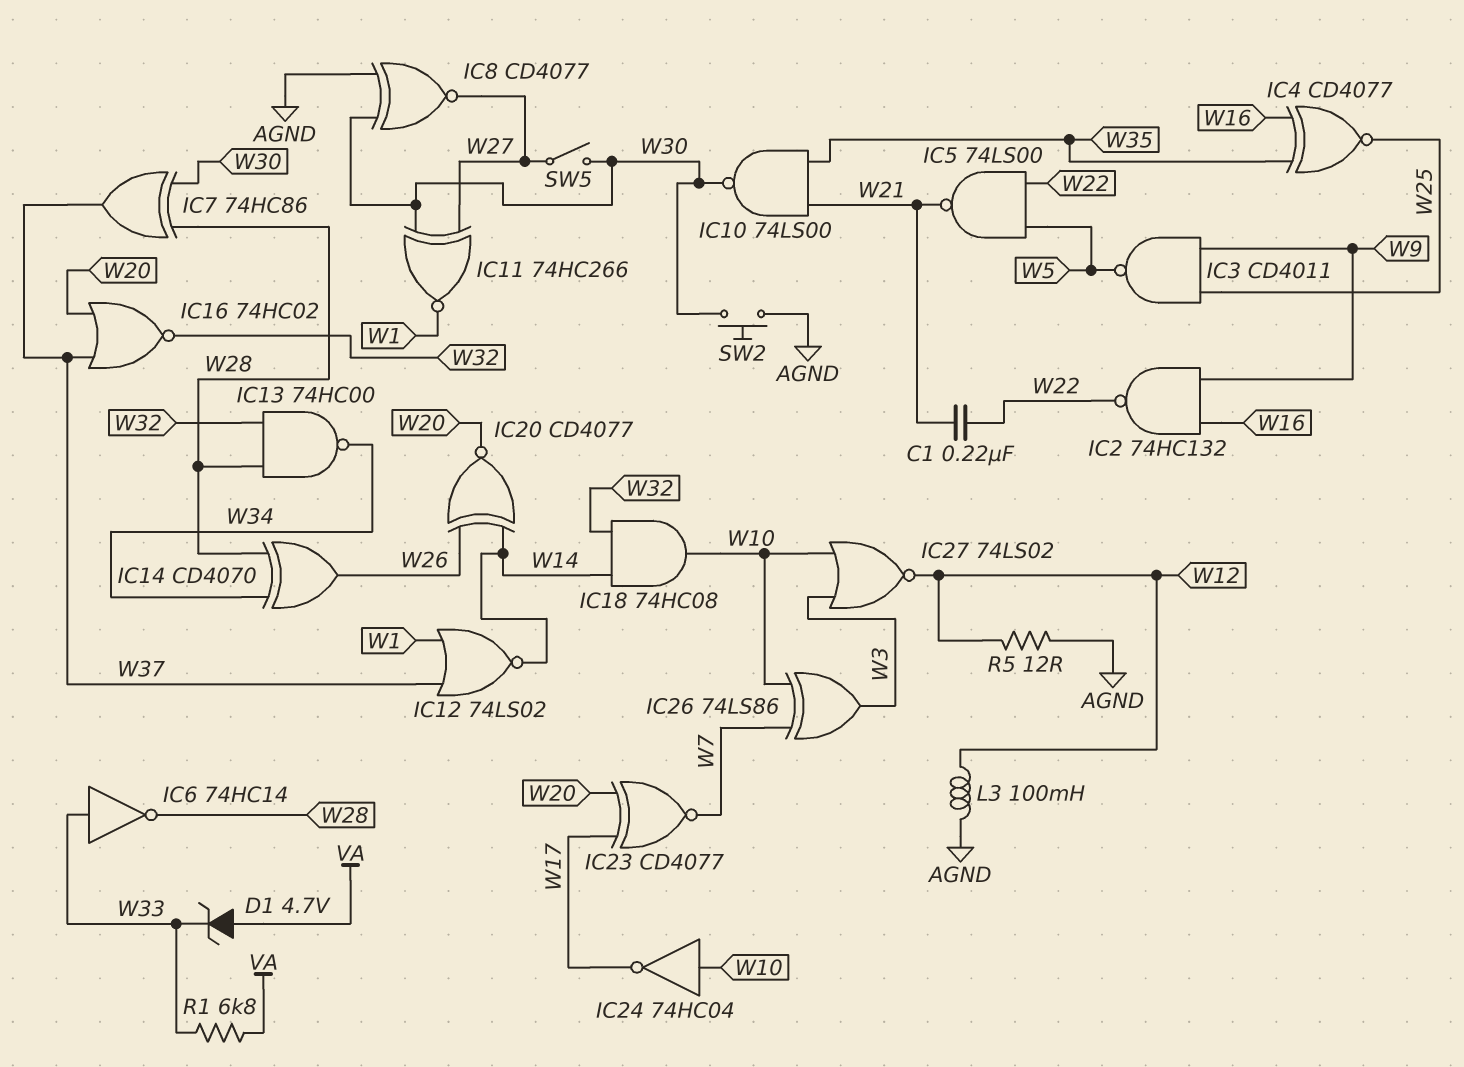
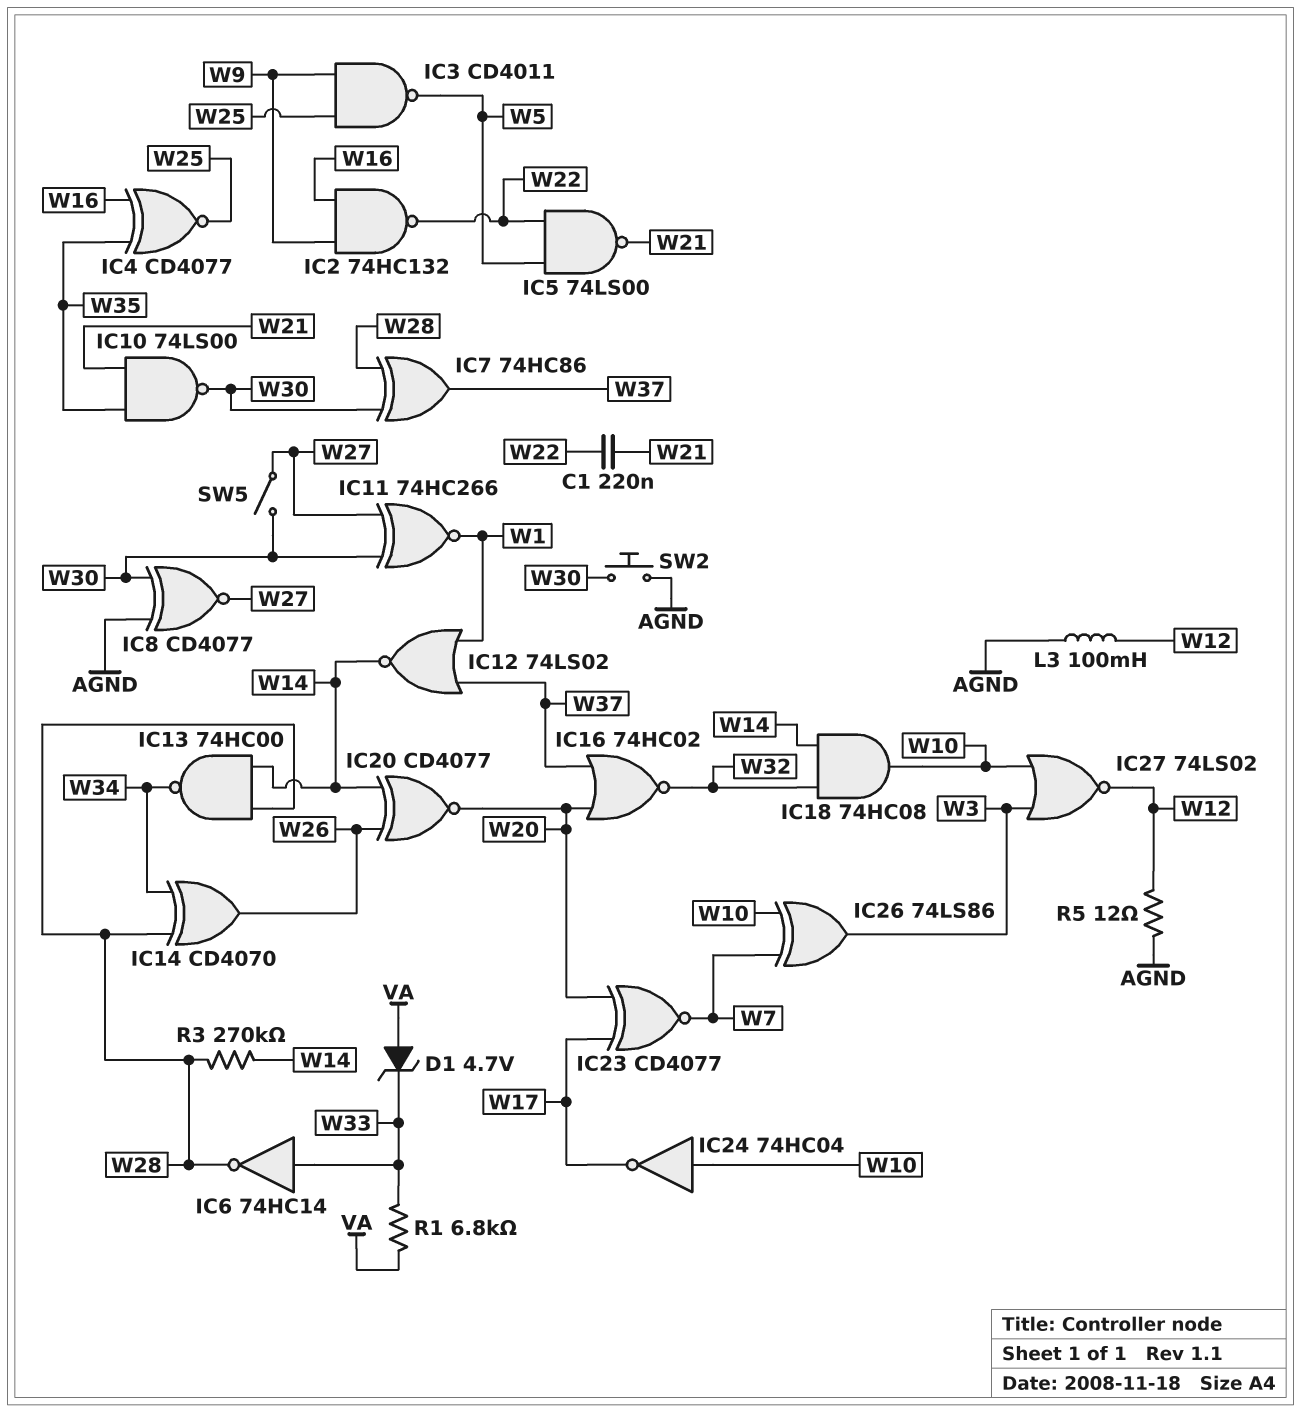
IC13: NAND 74HC00 (in W28, in W32, out W34) -> NAND 74HC00 (in W14, in W28, out W34)
R3: none -> 270k (W14, W28)

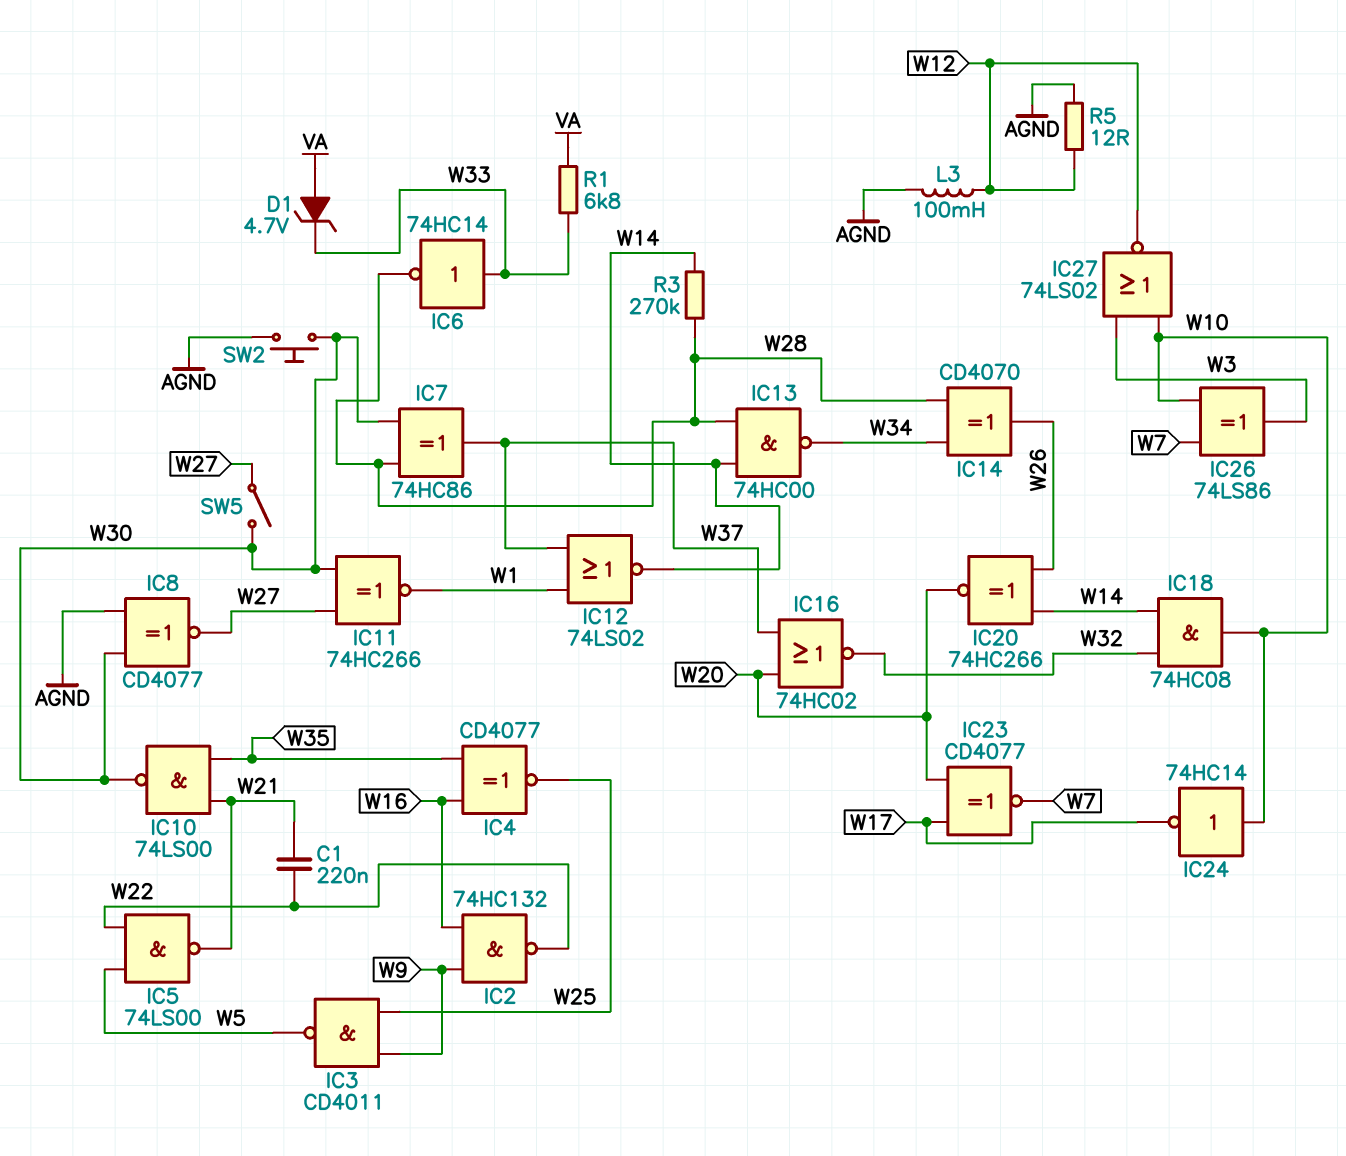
IC20: XNOR CD4077 (in W14, in W26, out W20) -> XNOR 74HC266 (in W14, in W26, out W20)
IC24: NOT 74HC04 (in W10, out W17) -> NOT 74HC14 (in W10, out W17)

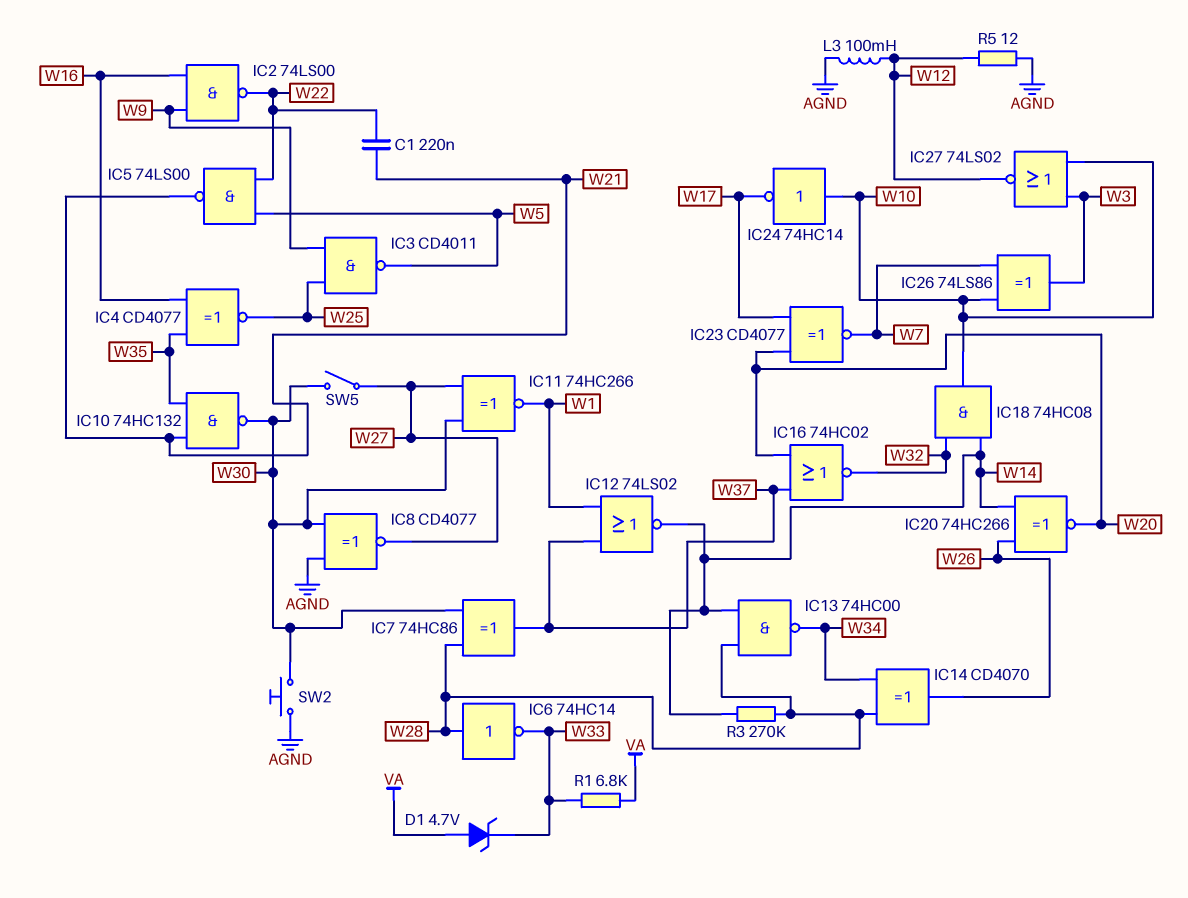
IC2: NAND 74HC132 (in W9, in W16, out W22) -> NAND 74LS00 (in W9, in W16, out W22)
IC6: NOT 74HC14 (in W33, out W28) -> NOT 74HC14 (in W28, out W33)
IC10: NAND 74LS00 (in W21, in W35, out W30) -> NAND 74HC132 (in W21, in W35, out W30)

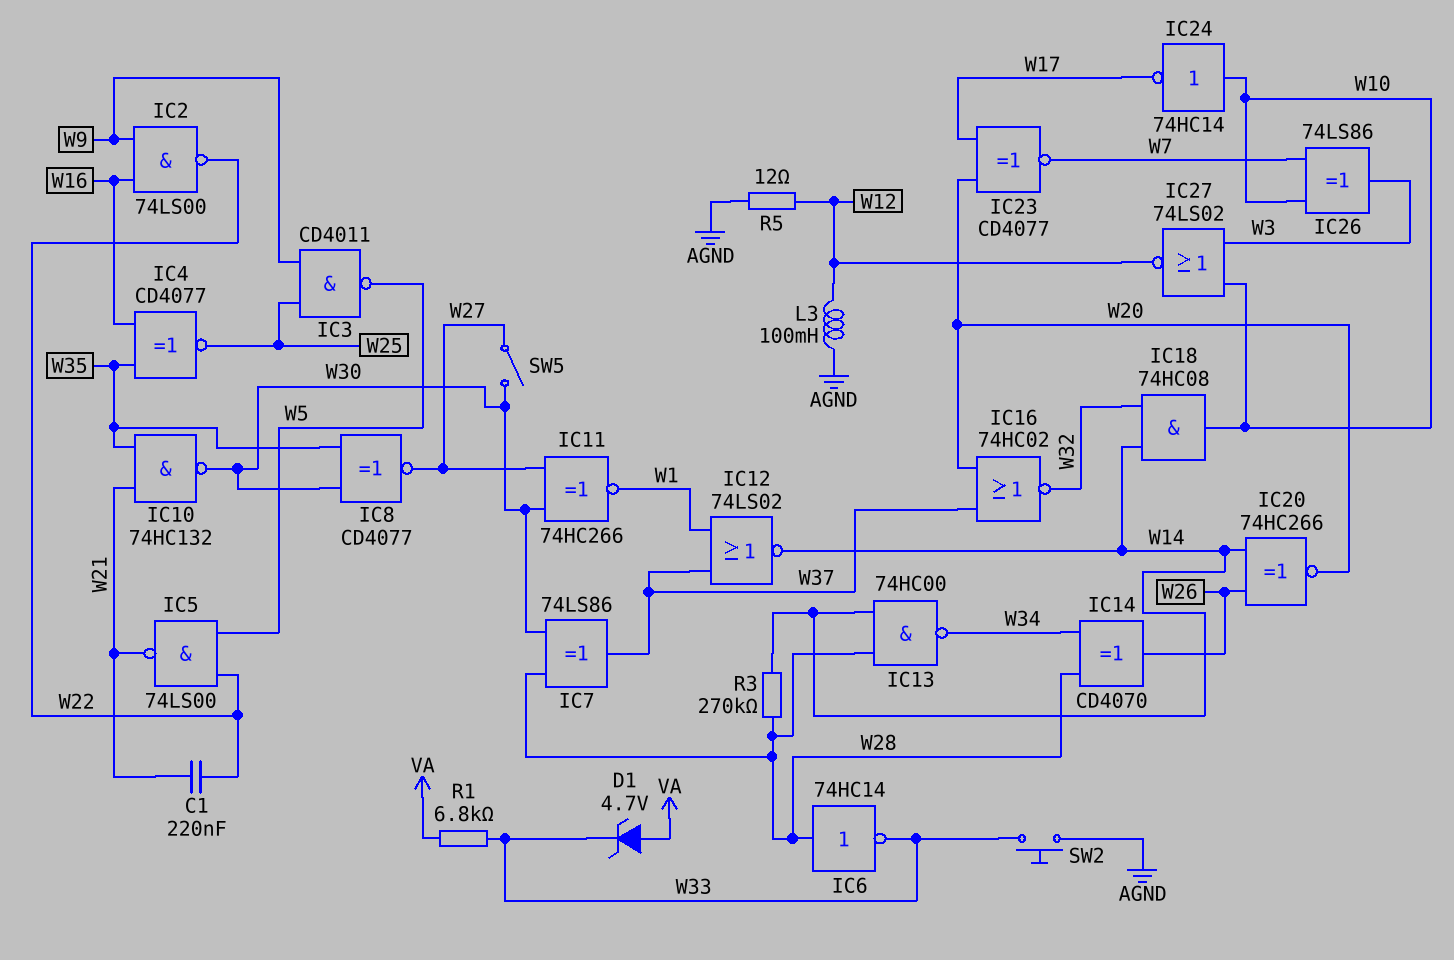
IC7: XOR 74HC86 (in W28, in W30, out W37) -> XOR 74LS86 (in W28, in W30, out W37)
IC8: XNOR CD4077 (in AGND, in W30, out W27) -> XNOR CD4077 (in W30, in W35, out W27)
SW2: button (AGND, W30) -> button (AGND, W33)

